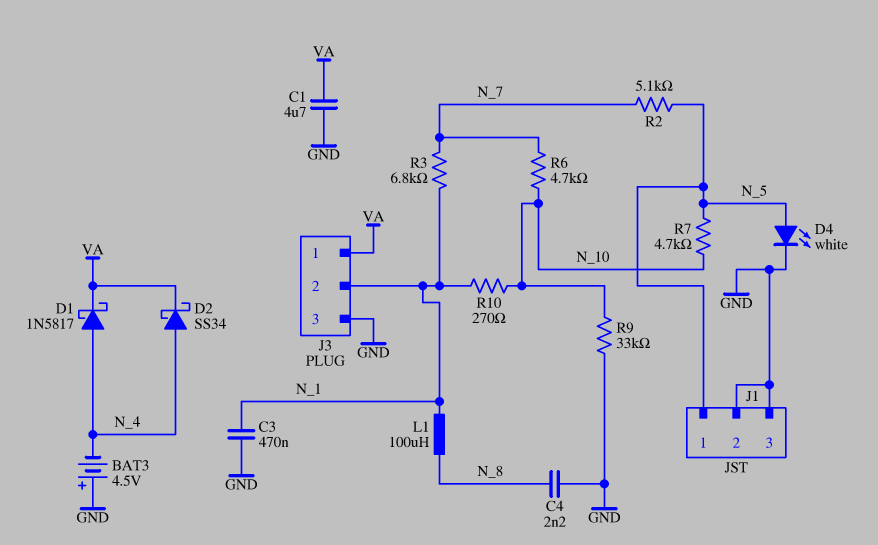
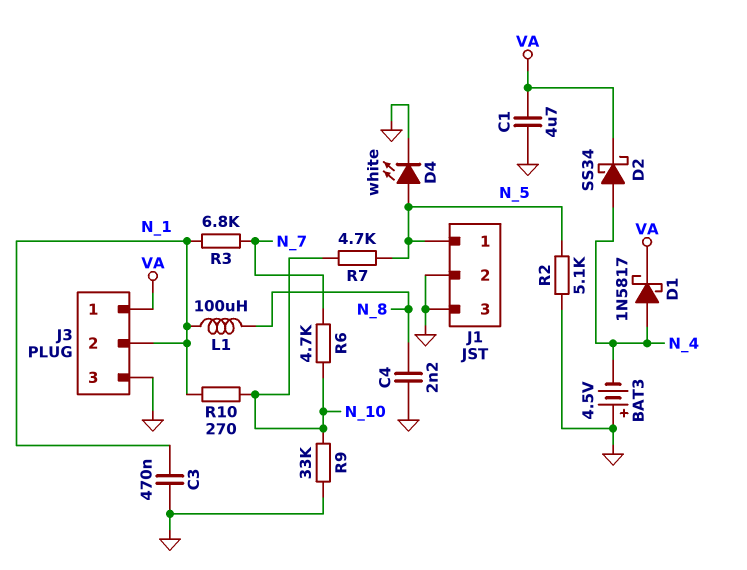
R2: 5.1k (N_5, N_7) -> 5.1k (GND, N_5)

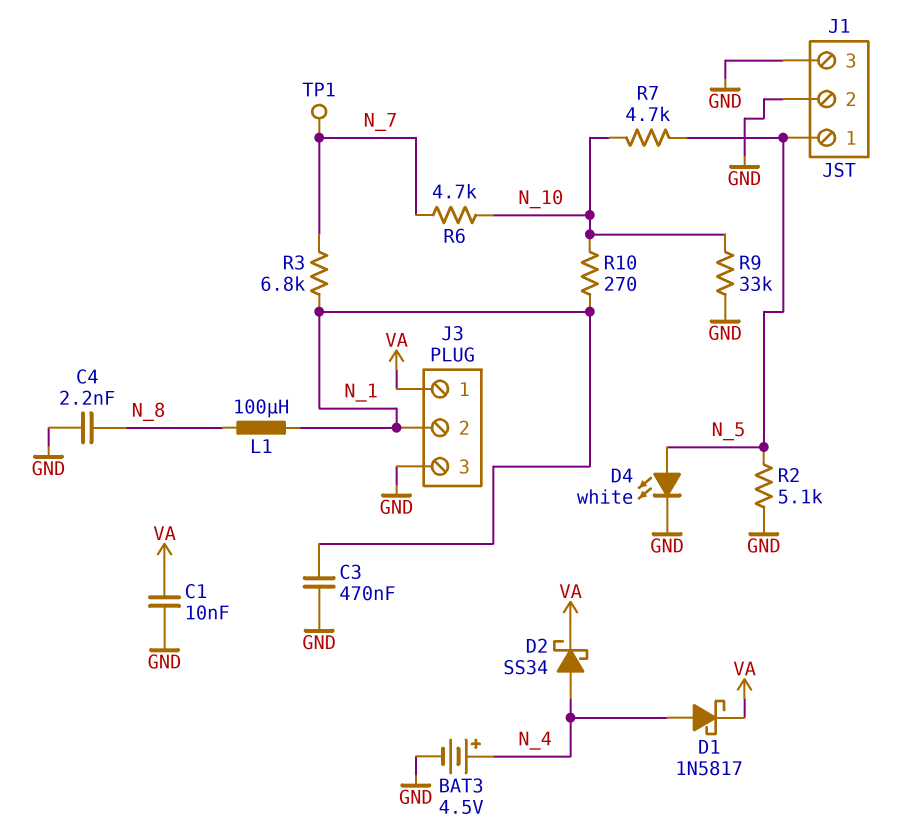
BAT3: 4.5V (plus GND, minus N_4) -> 4.5V (plus N_4, minus GND)
C1: 4.7uF (GND, VA) -> 10nF (GND, VA)
TP1: none -> test point (N_7)

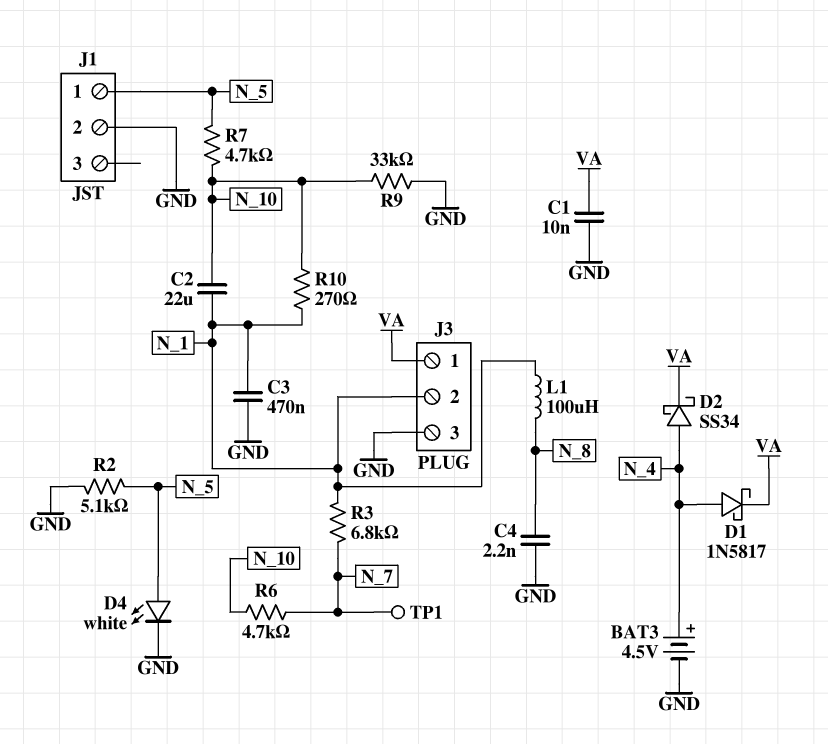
C2: none -> 22uF (N_1, N_10)
J1 pin 3: GND -> none

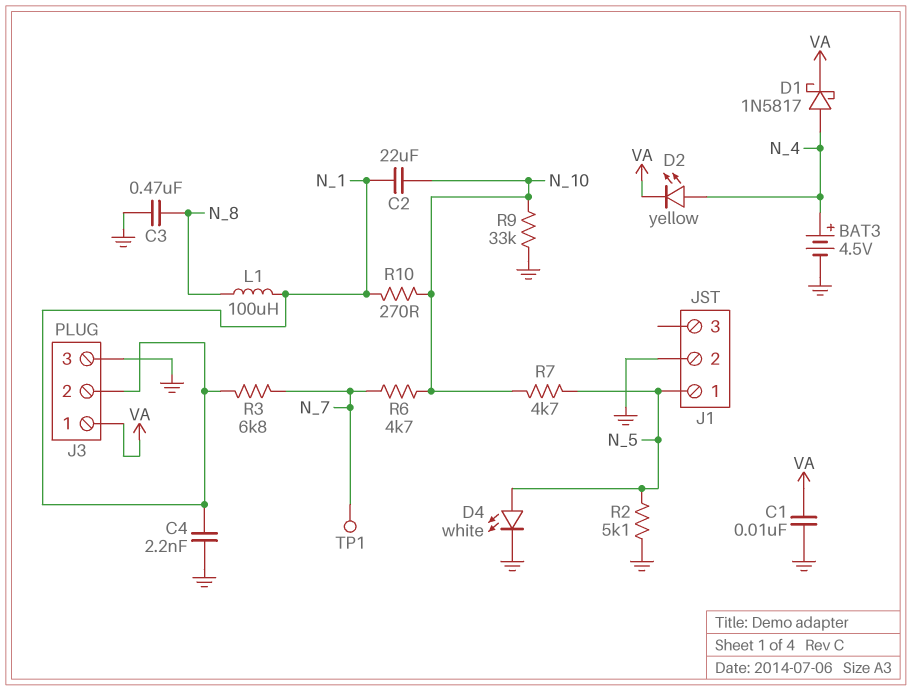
C3: 470nF (GND, N_1) -> 470nF (GND, N_8)
C4: 2.2nF (GND, N_8) -> 2.2nF (GND, N_1)
D2: schottky SS34 (A N_4, K VA) -> LED yellow (A N_4, K VA)

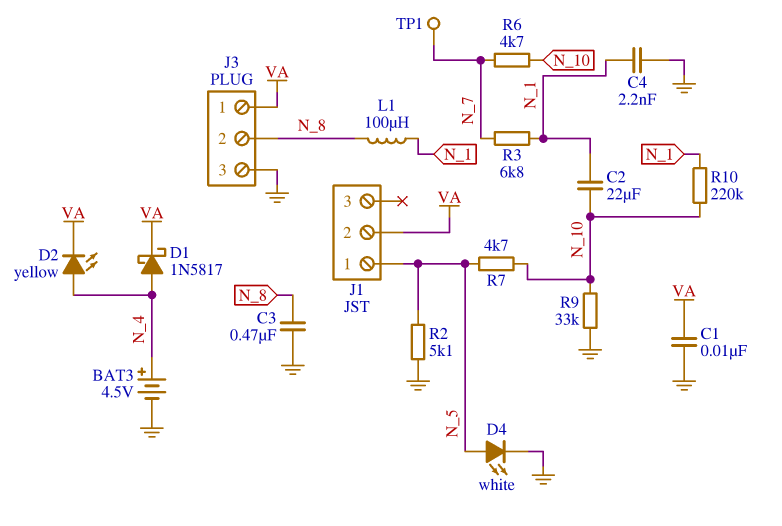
J1 pin 2: GND -> VA
J3 pin 2: N_1 -> N_8
R10: 270 (N_1, N_10) -> 220k (N_1, N_10)

